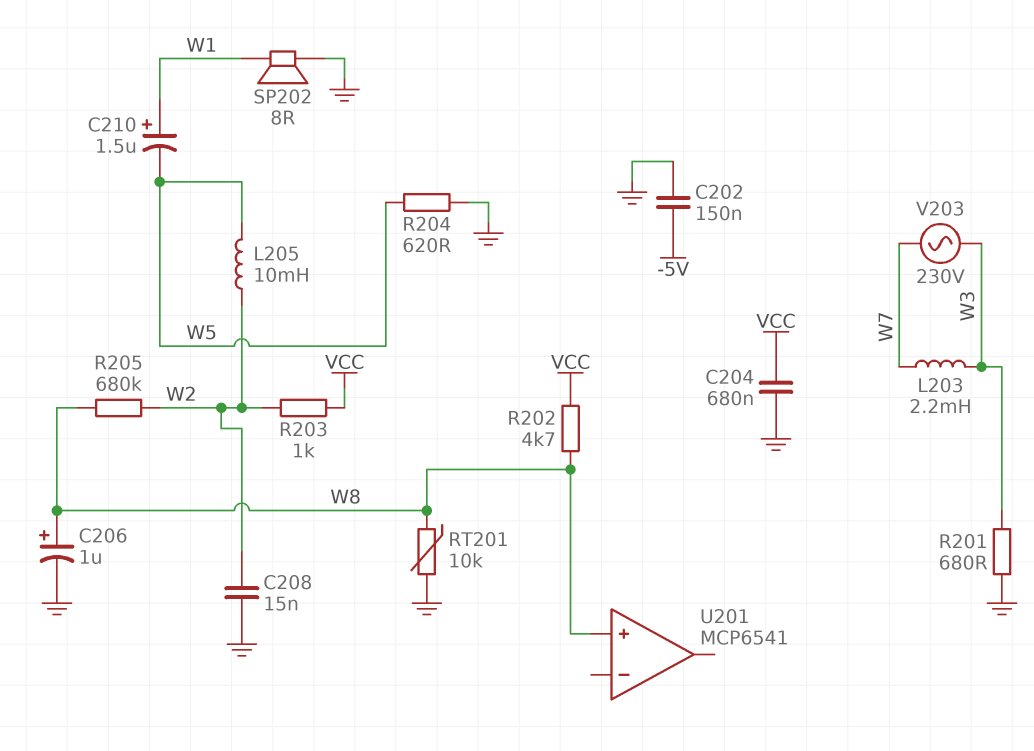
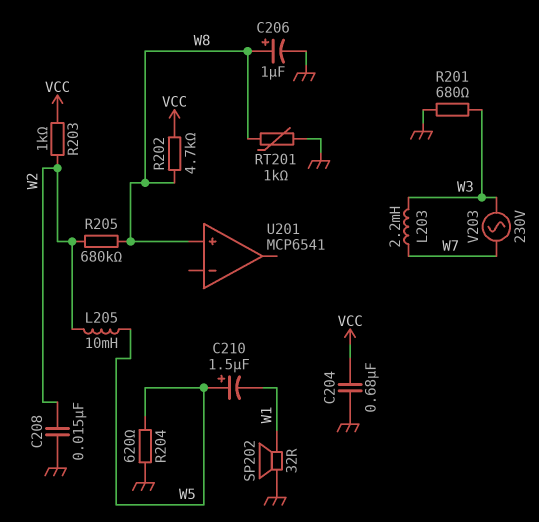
C202: 150nF (-5V, GND) -> none
C210: 1.5uF (plus W1, minus W5) -> 1.5uF (plus W5, minus W1)
RT201: 10k (GND, W8) -> 1k (GND, W8)
SP202: speaker 8R (GND, W1) -> speaker 32R (GND, W1)

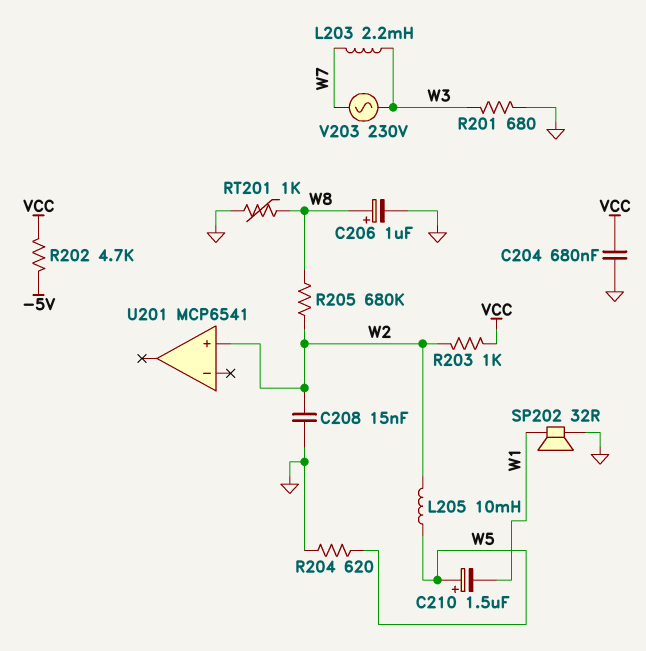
R202: 4.7k (VCC, W8) -> 4.7k (-5V, VCC)
U201 pin in+: W8 -> W2

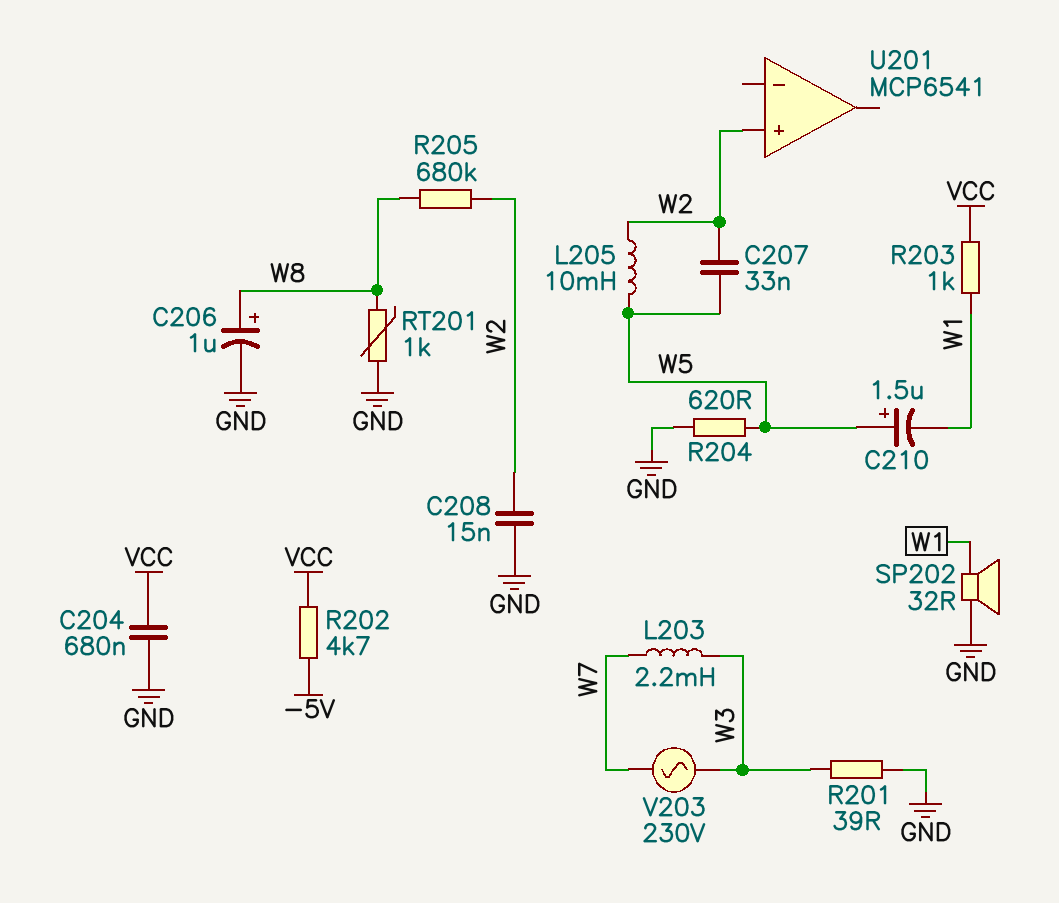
C207: none -> 33nF (W2, W5)
R201: 680 (GND, W3) -> 39 (GND, W3)
R203: 1k (VCC, W2) -> 1k (VCC, W1)

